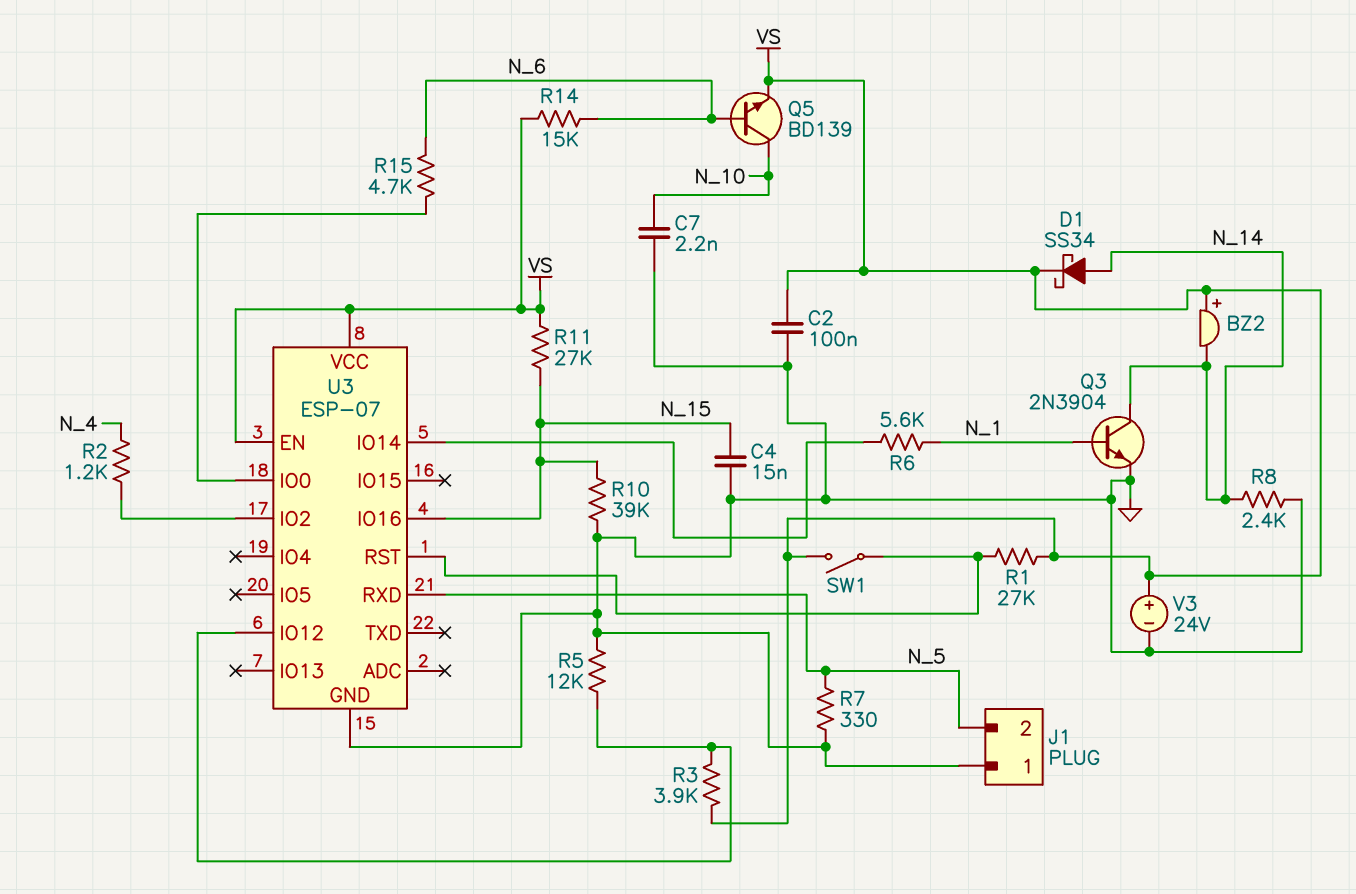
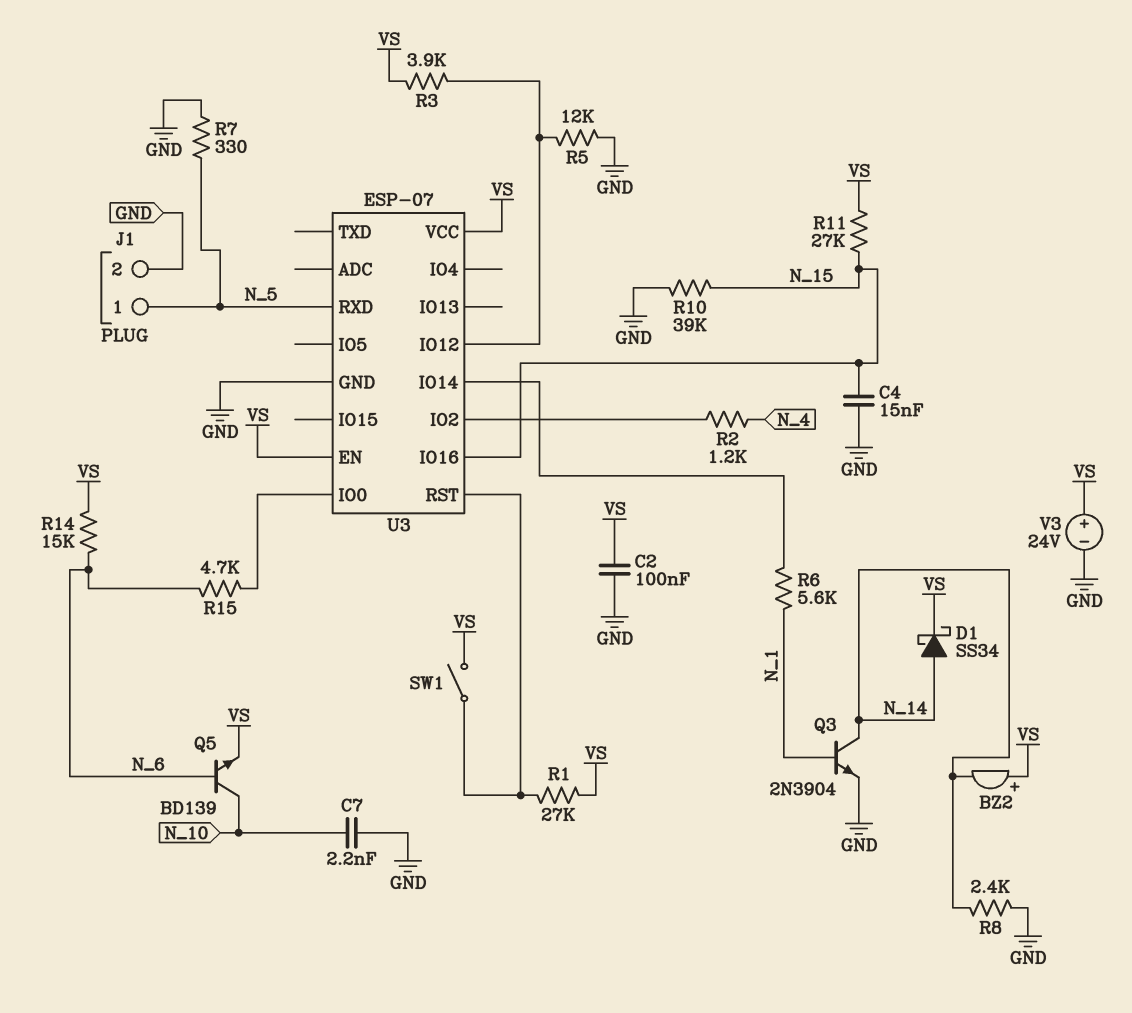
J1 pin 1: GND -> N_5
J1 pin 2: N_5 -> GND

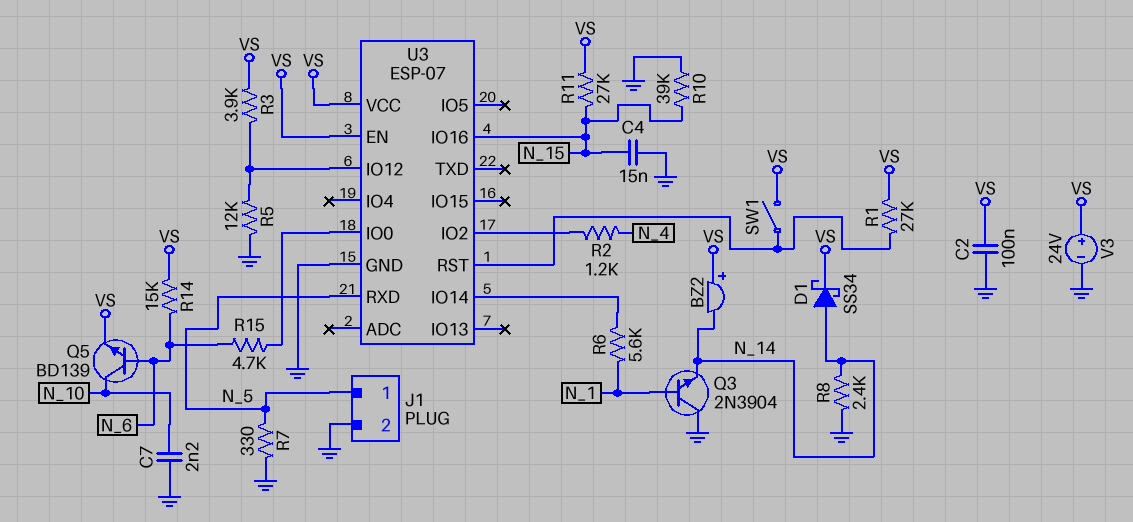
Q3: NPN 2N3904 (B N_1, C N_14, E GND) -> NPN 2N3904 (B N_1, C GND, E N_14)

